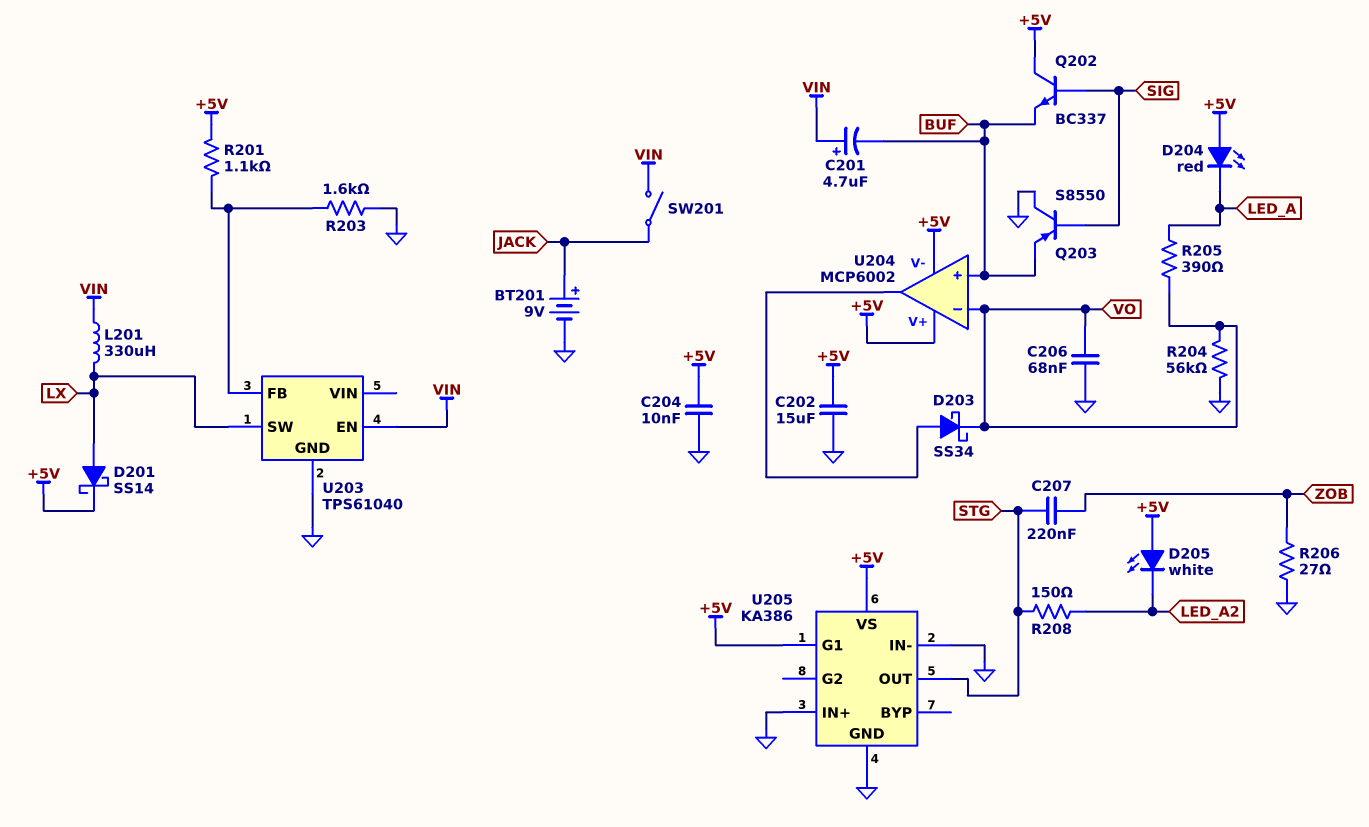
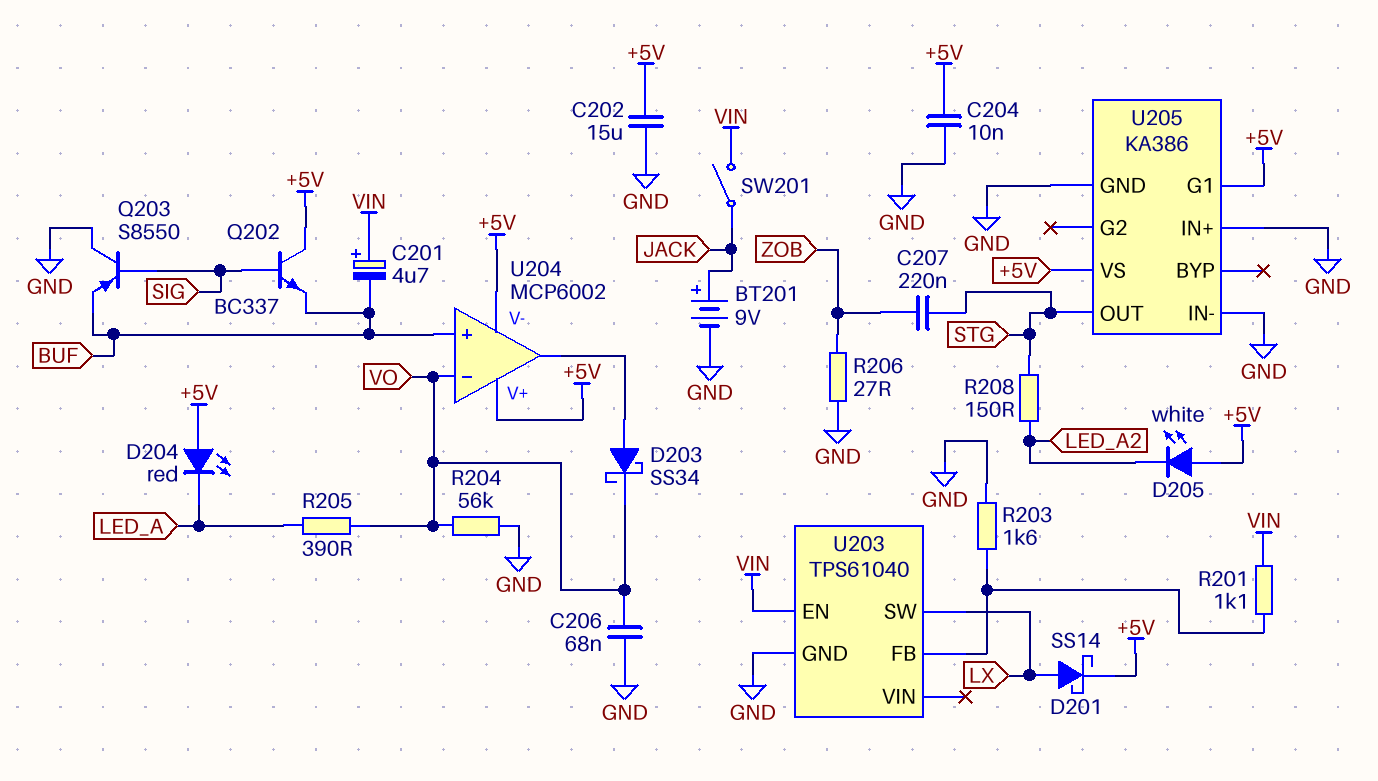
L201: 330uH (LX, VIN) -> none
R201: 1.1k (+5V, U203/FB) -> 1.1k (U203/FB, VIN)

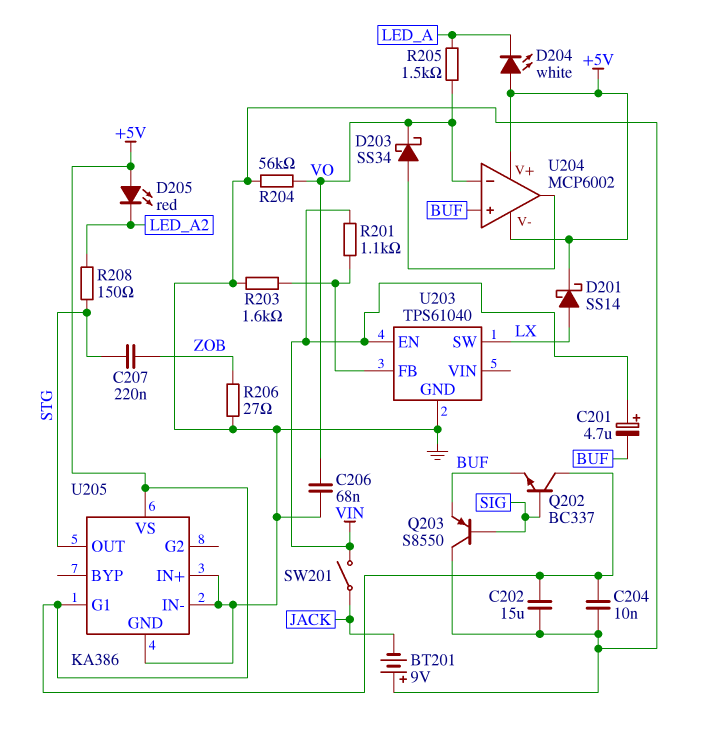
BT201: 9V (plus JACK, minus GND) -> 9V (plus GND, minus JACK)
D204: LED red (A +5V, K LED_A) -> LED white (A +5V, K LED_A)
D205: LED white (A +5V, K LED_A2) -> LED red (A +5V, K LED_A2)
R205: 390 (LED_A, VO) -> 1.5k (LED_A, VO)

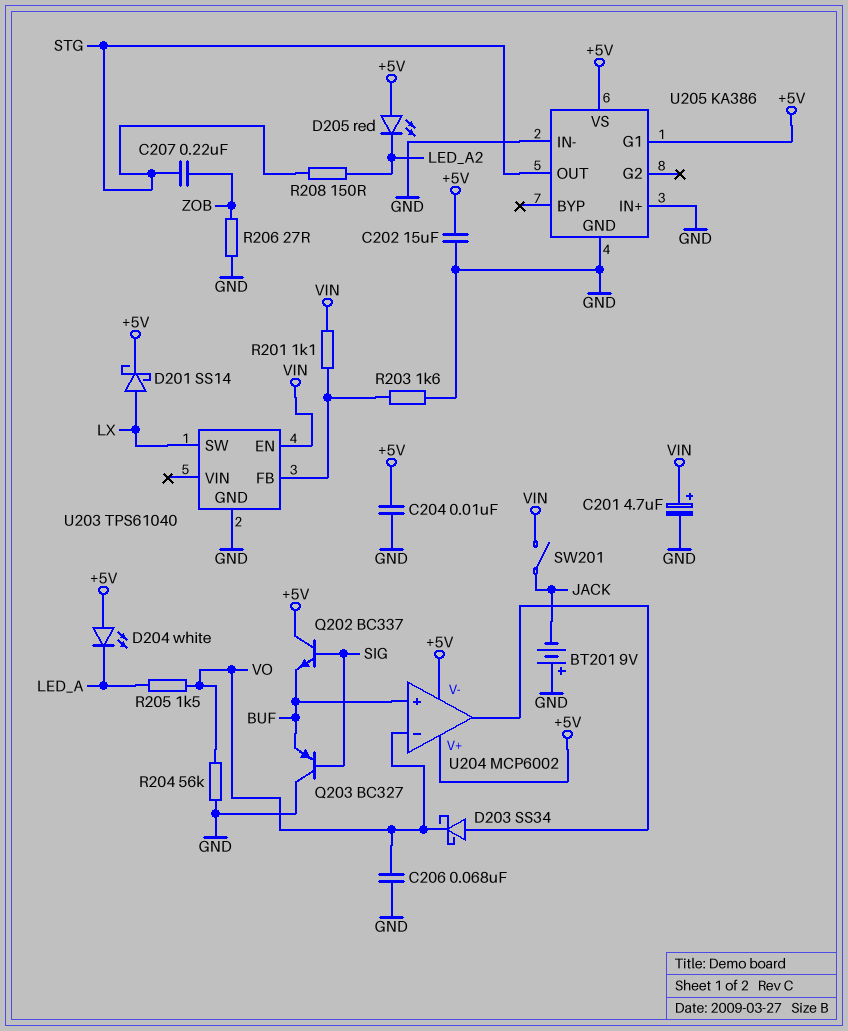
C201: 4.7uF (plus VIN, minus BUF) -> 4.7uF (plus VIN, minus GND)
Q203: PNP S8550 (B SIG, C GND, E BUF) -> PNP BC327 (B SIG, C GND, E BUF)

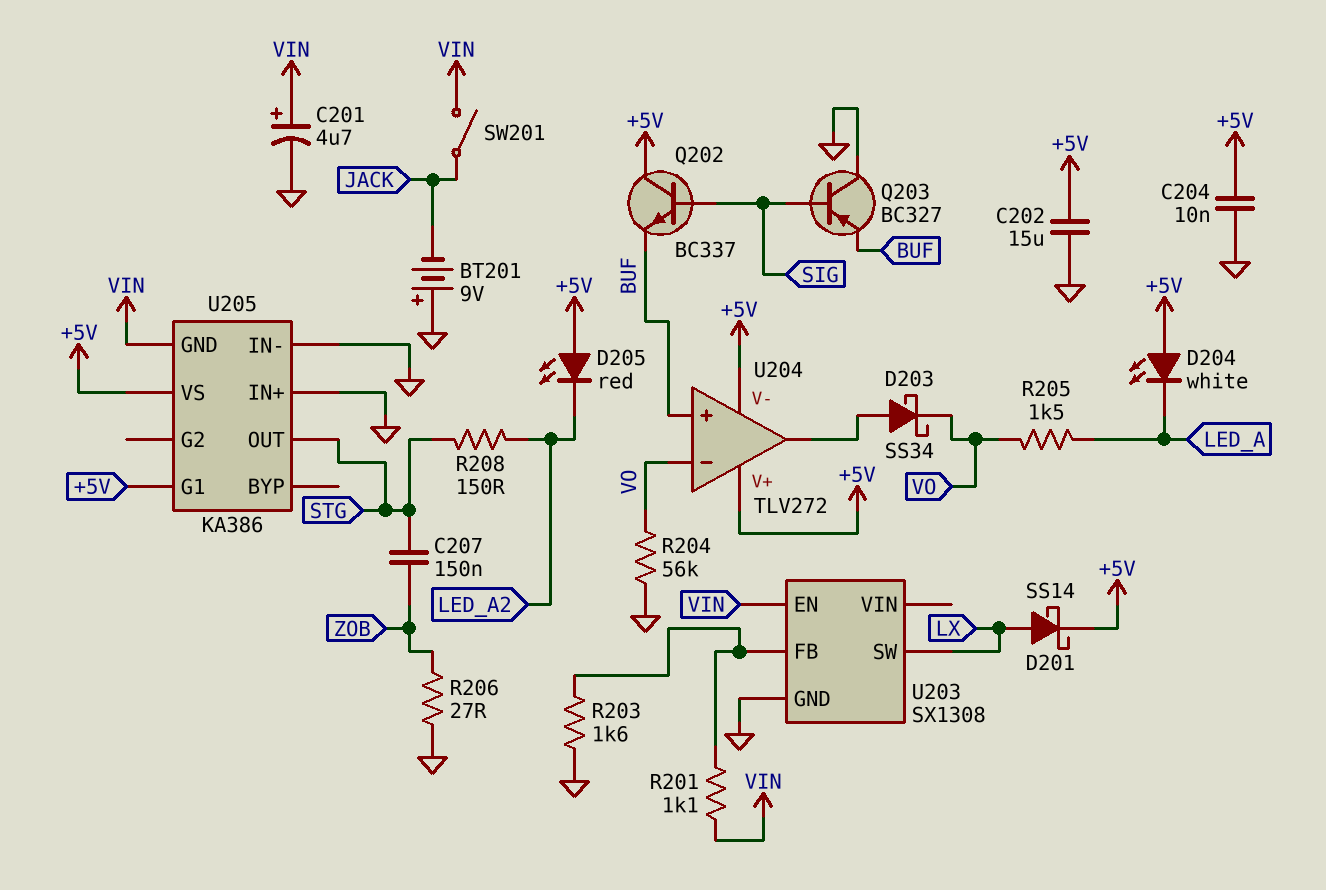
C206: 68nF (GND, VO) -> none
C207: 220nF (STG, ZOB) -> 150nF (STG, ZOB)
U203: TPS61040 -> SX1308
U204: MCP6002 -> TLV272
U205 pin GND: GND -> VIN

